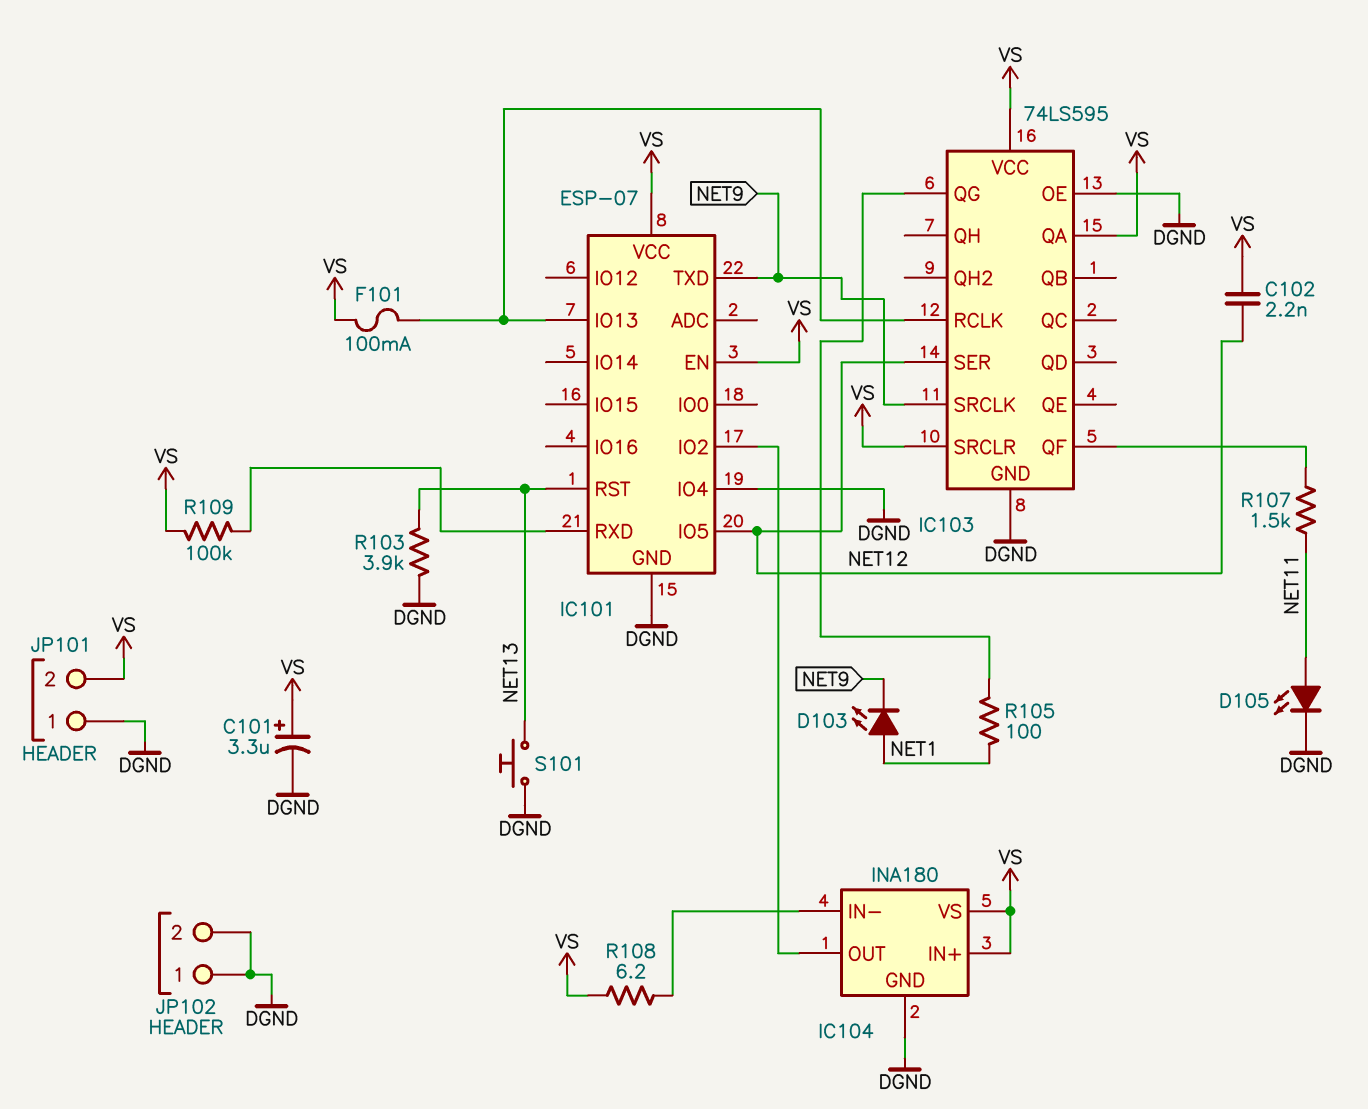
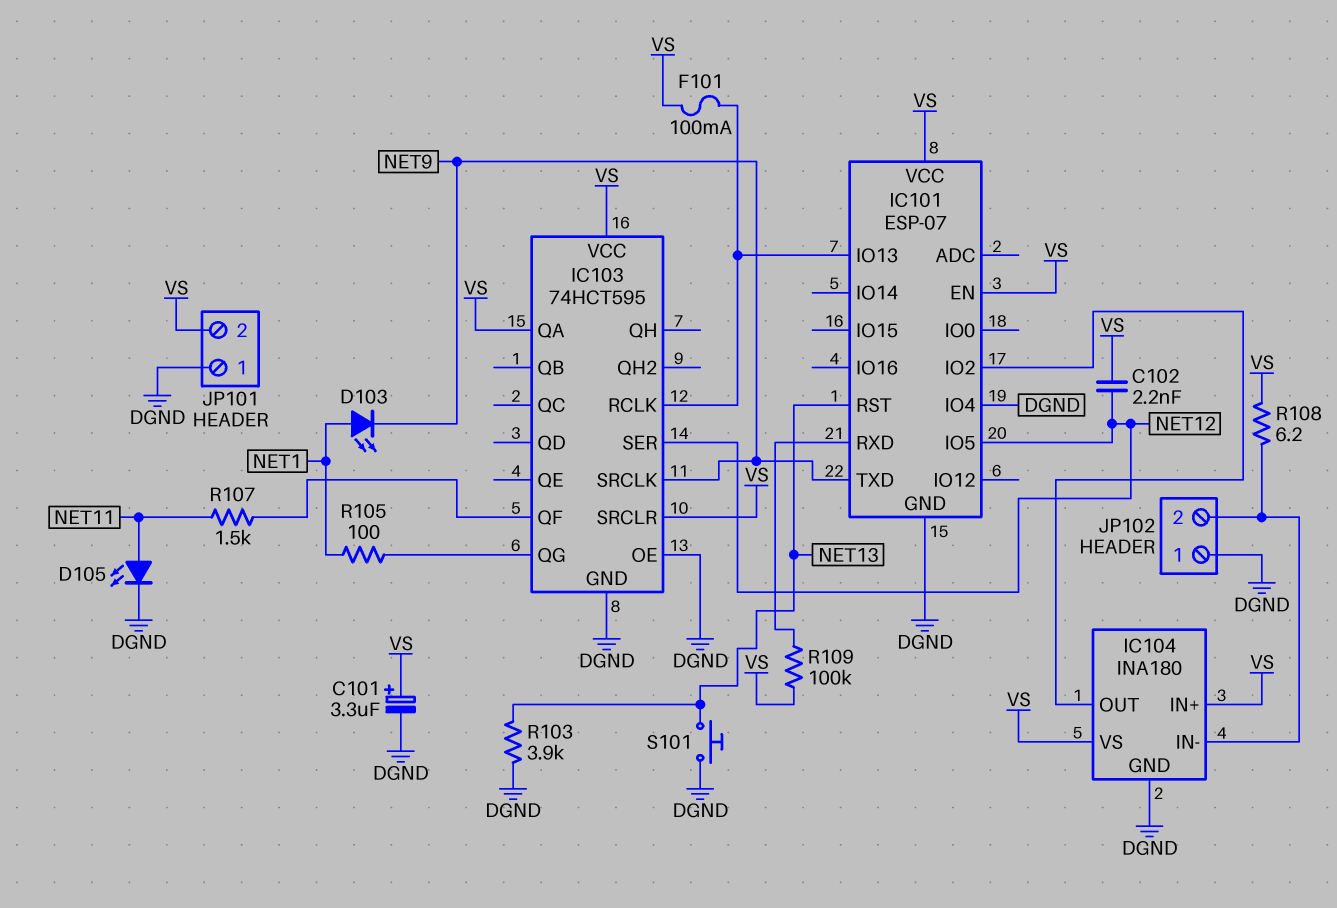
IC103: 74LS595 -> 74HCT595
JP102 pin 2: DGND -> IC104/IN-

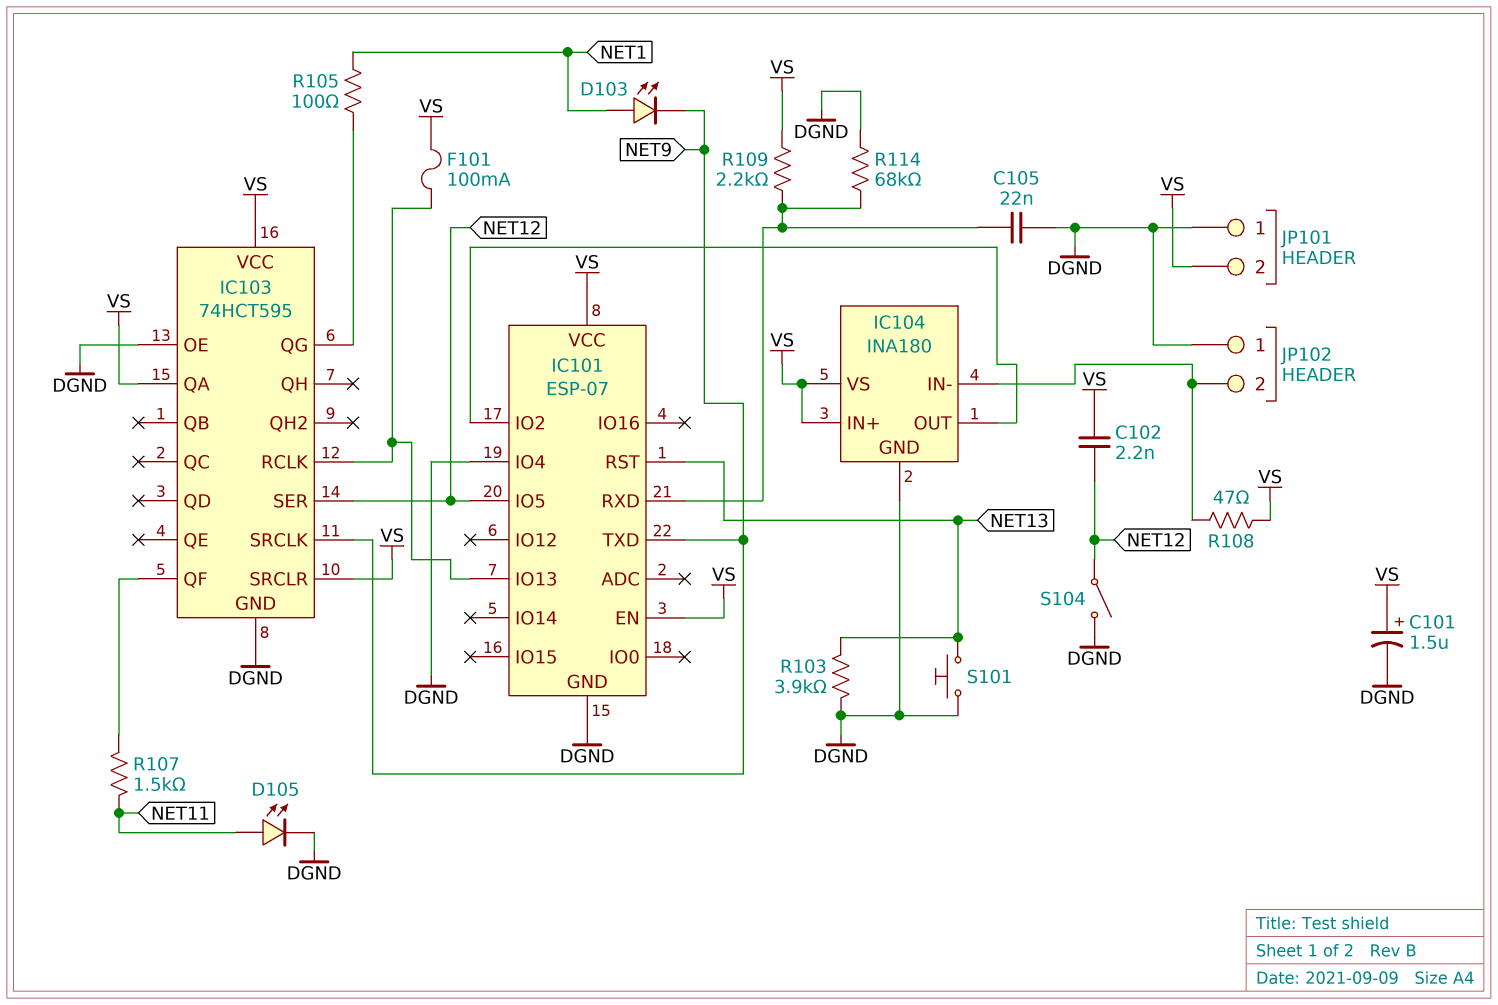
C101: 3.3uF (plus VS, minus DGND) -> 1.5uF (plus VS, minus DGND)
C105: none -> 22nF (DGND, IC101/RXD)
R108: 6.2 (IC104/IN-, VS) -> 47 (IC104/IN-, VS)
R109: 100k (IC101/RXD, VS) -> 2.2k (IC101/RXD, VS)
R114: none -> 68k (DGND, IC101/RXD)
S104: none -> switch (DGND, NET12)

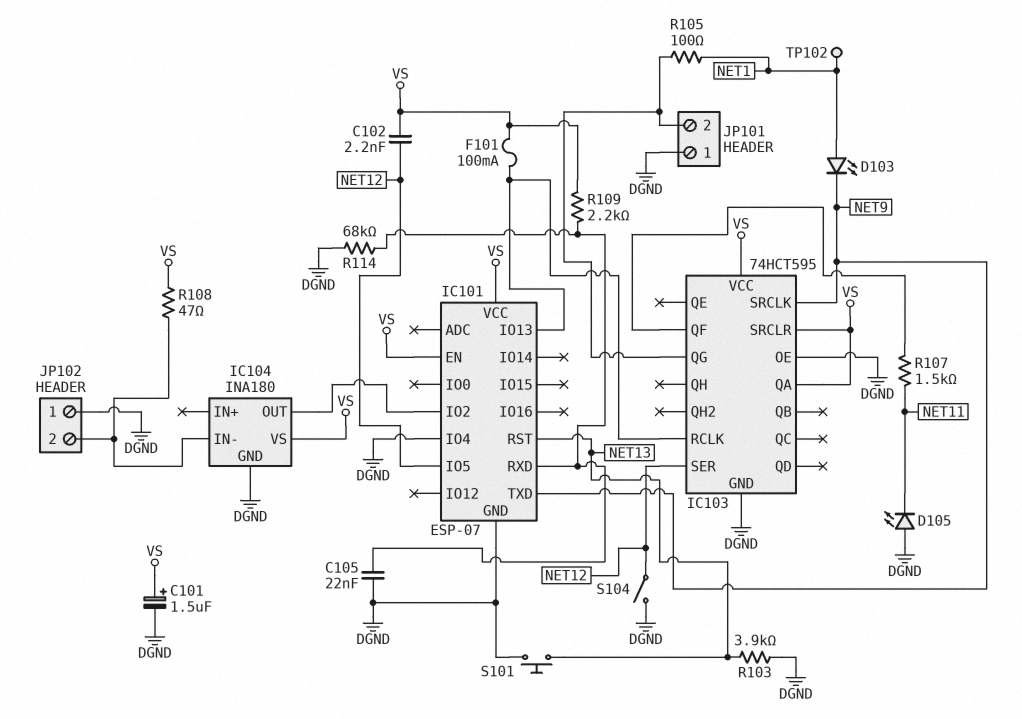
D105: LED (A NET11, K DGND) -> LED (A DGND, K NET11)
IC104 pin IN+: VS -> none
JP101 pin 2: VS -> IC103/QG
TP102: none -> test point (NET1)

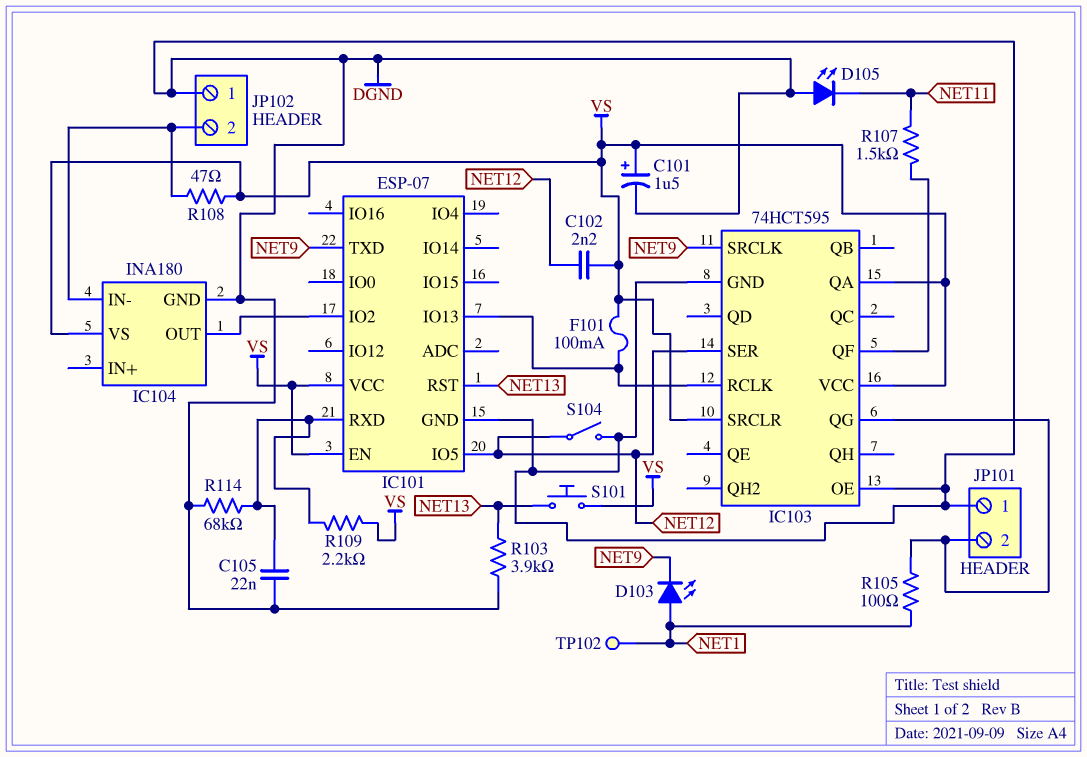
IC101 pin IO4: DGND -> none
S101: button (DGND, NET13) -> button (NET13, VS)

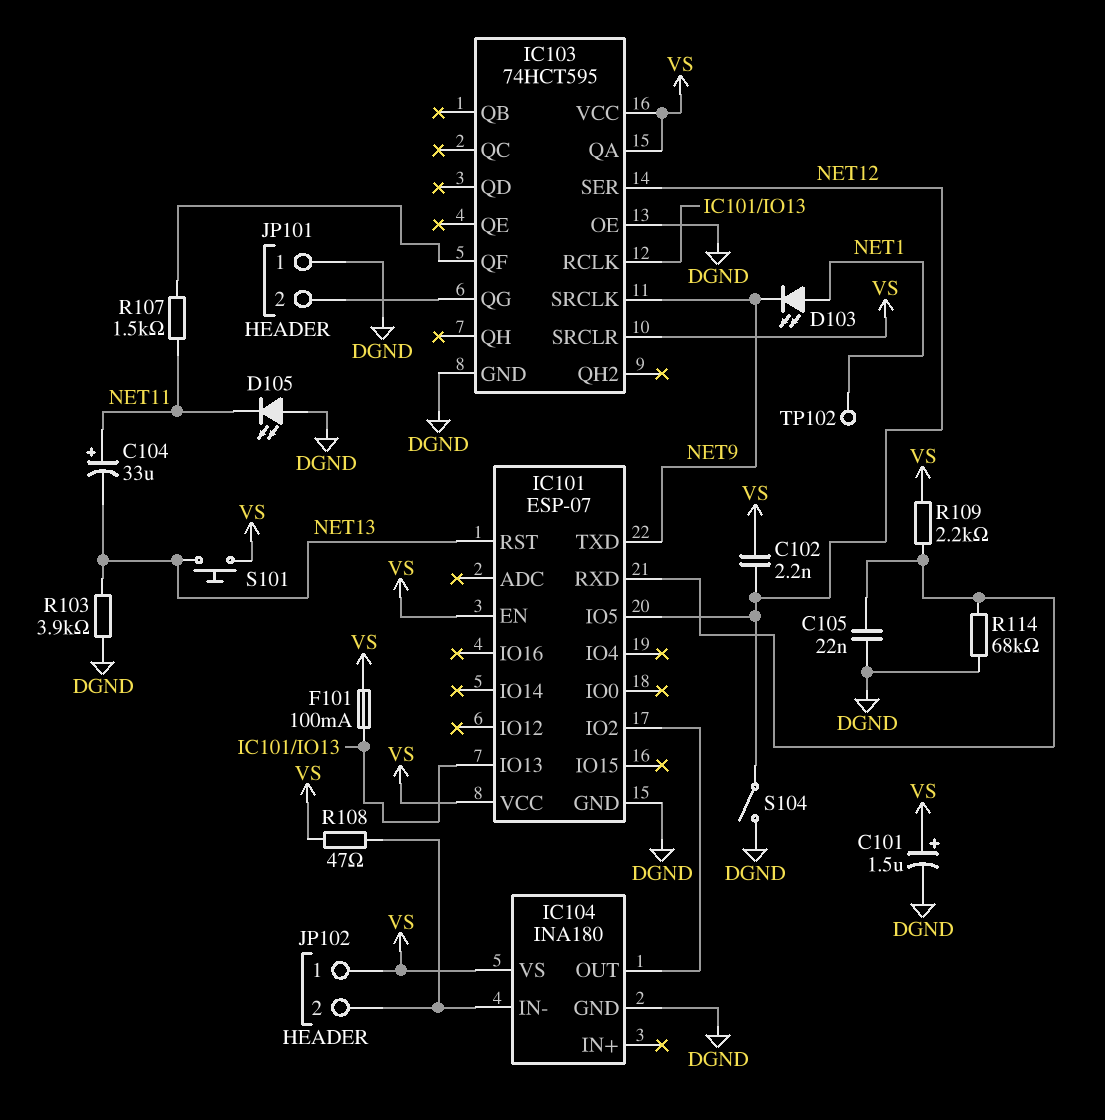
C104: none -> 33uF (plus NET11, minus NET13)
JP102 pin 1: DGND -> VS
R105: 100 (IC103/QG, NET1) -> none

